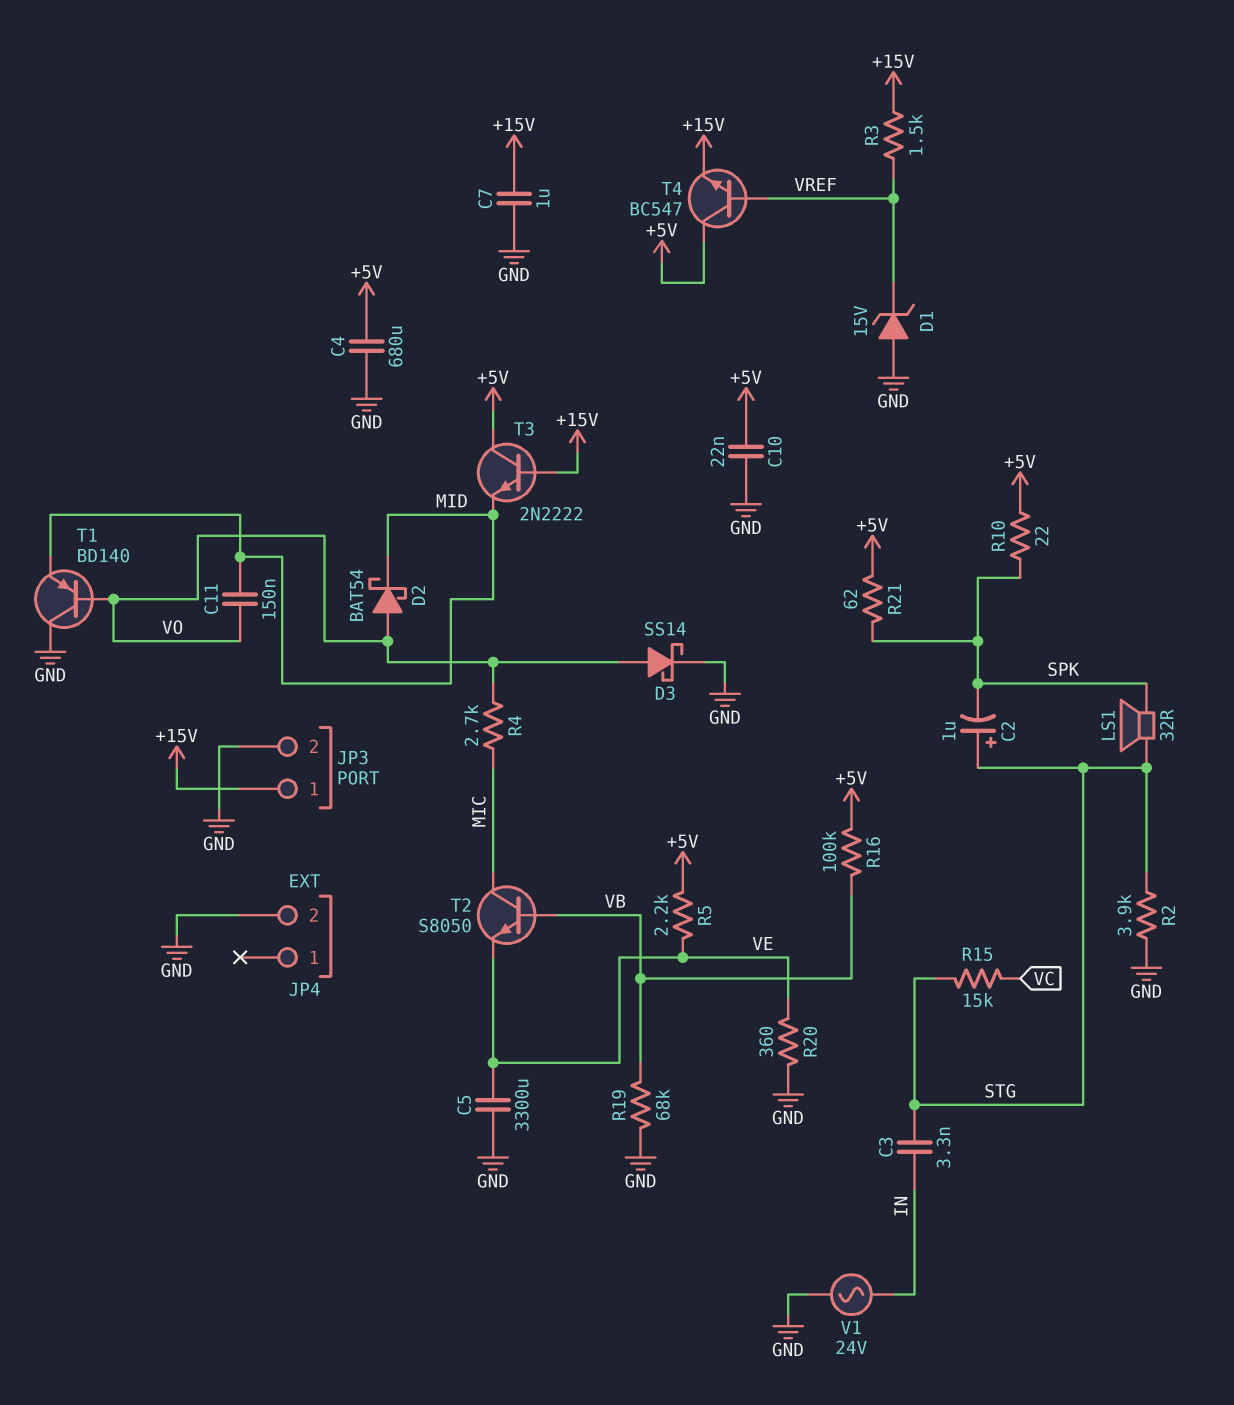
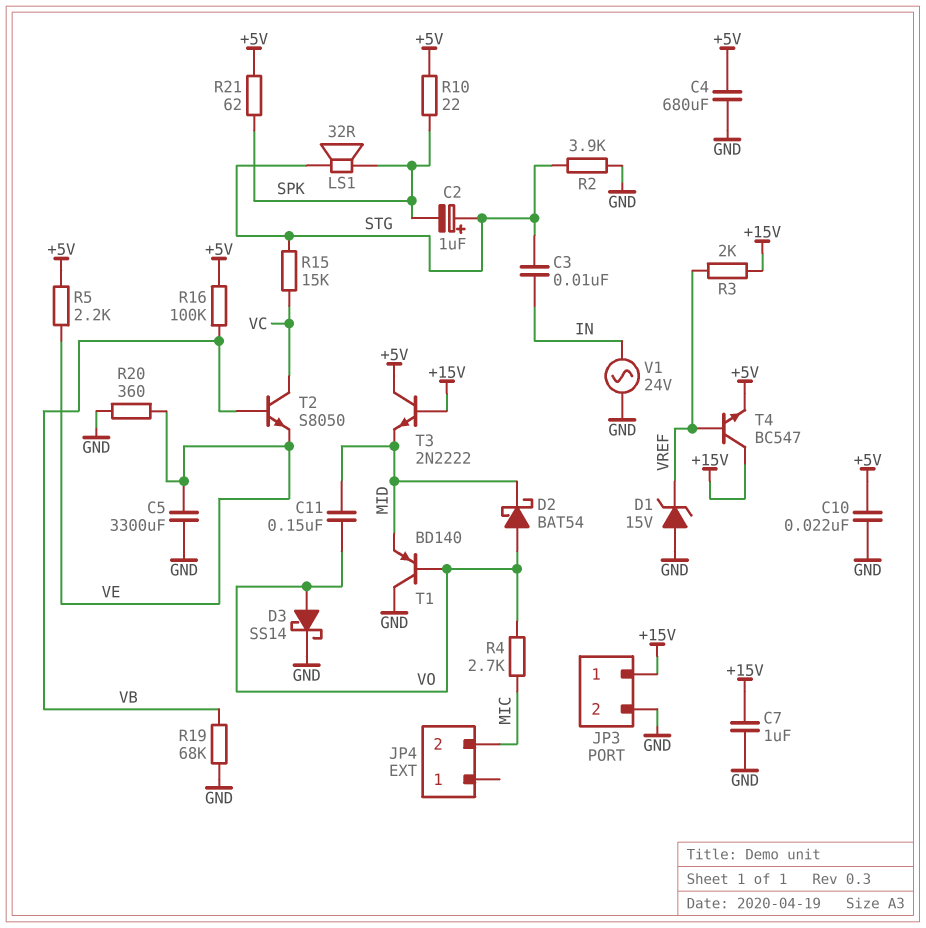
C3: 3.3nF (IN, STG) -> 10nF (IN, STG)
JP4 pin 2: GND -> MIC
R3: 1.5k (+15V, VREF) -> 2k (+15V, VREF)
T2: NPN S8050 (B VB, C MIC, E VE) -> NPN S8050 (B VB, C VC, E VE)
T4: NPN BC547 (B VREF, C +5V, E +15V) -> NPN BC547 (B VREF, C +15V, E +5V)

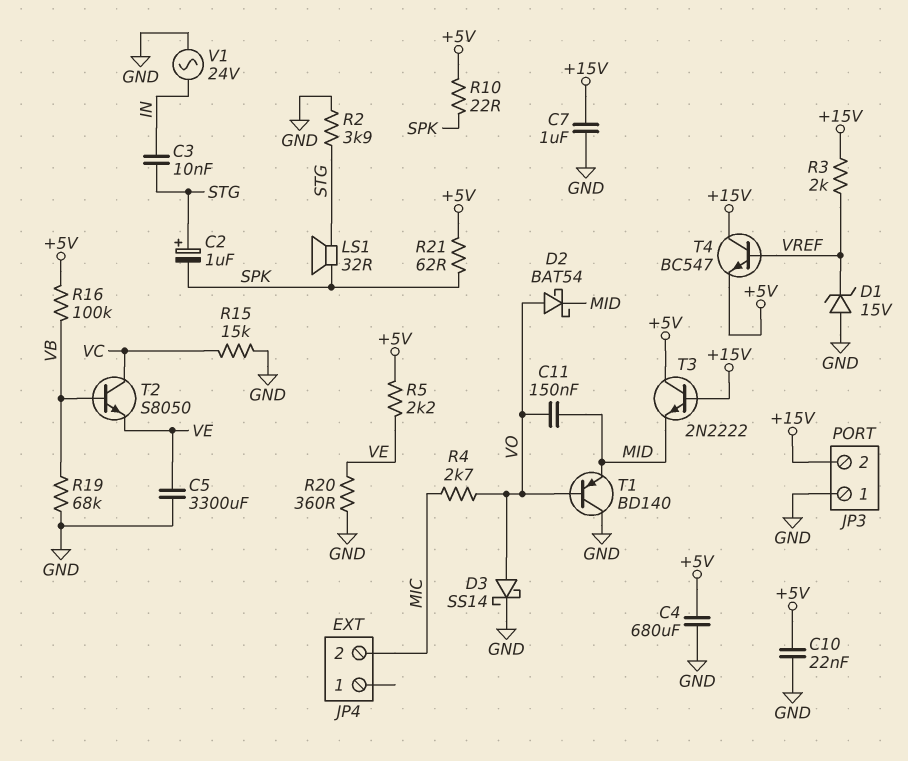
JP3 pin 1: +15V -> GND
JP3 pin 2: GND -> +15V
R15: 15k (STG, VC) -> 15k (GND, VC)

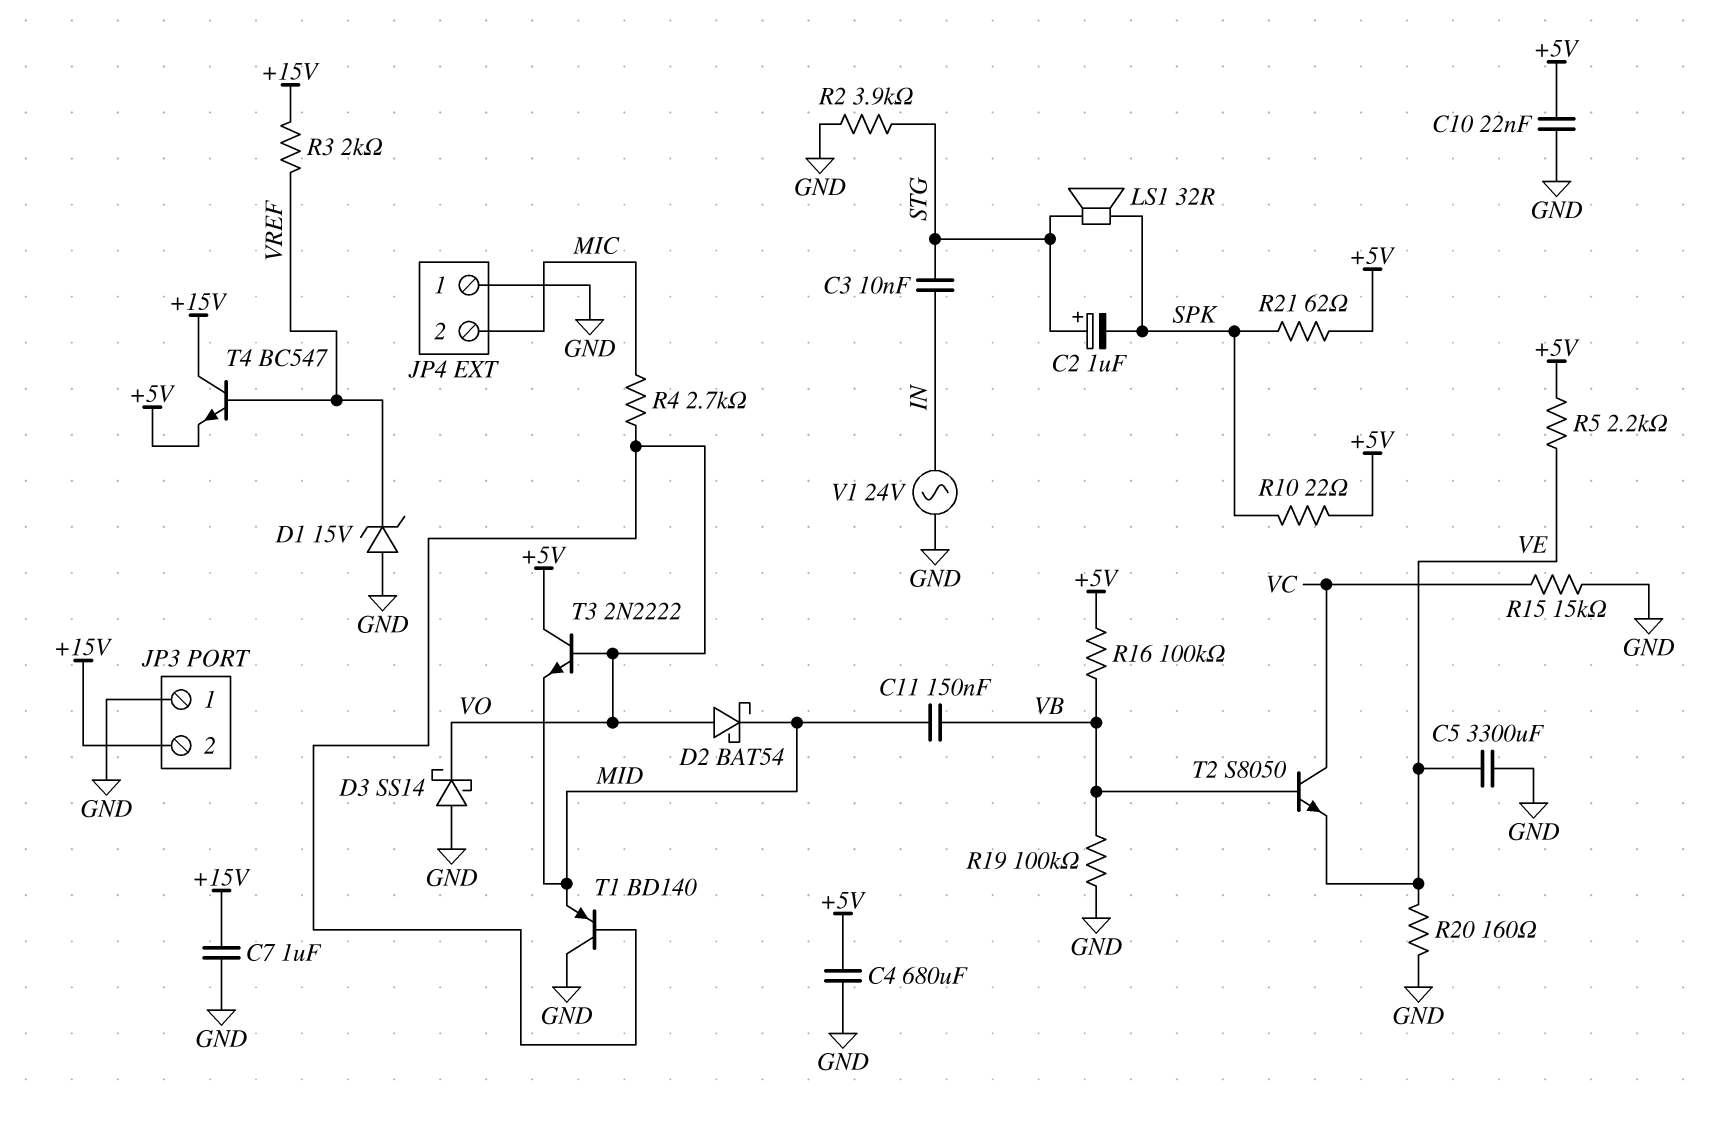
C11: 150nF (MID, VO) -> 150nF (MID, VB)
D3: schottky SS14 (A VO, K GND) -> schottky SS14 (A GND, K VO)
JP4 pin 1: none -> GND
R19: 68k (GND, VB) -> 100k (GND, VB)
R20: 360 (GND, VE) -> 160 (GND, VE)
T3: NPN 2N2222 (B +15V, C +5V, E MID) -> NPN 2N2222 (B VO, C +5V, E MID)

